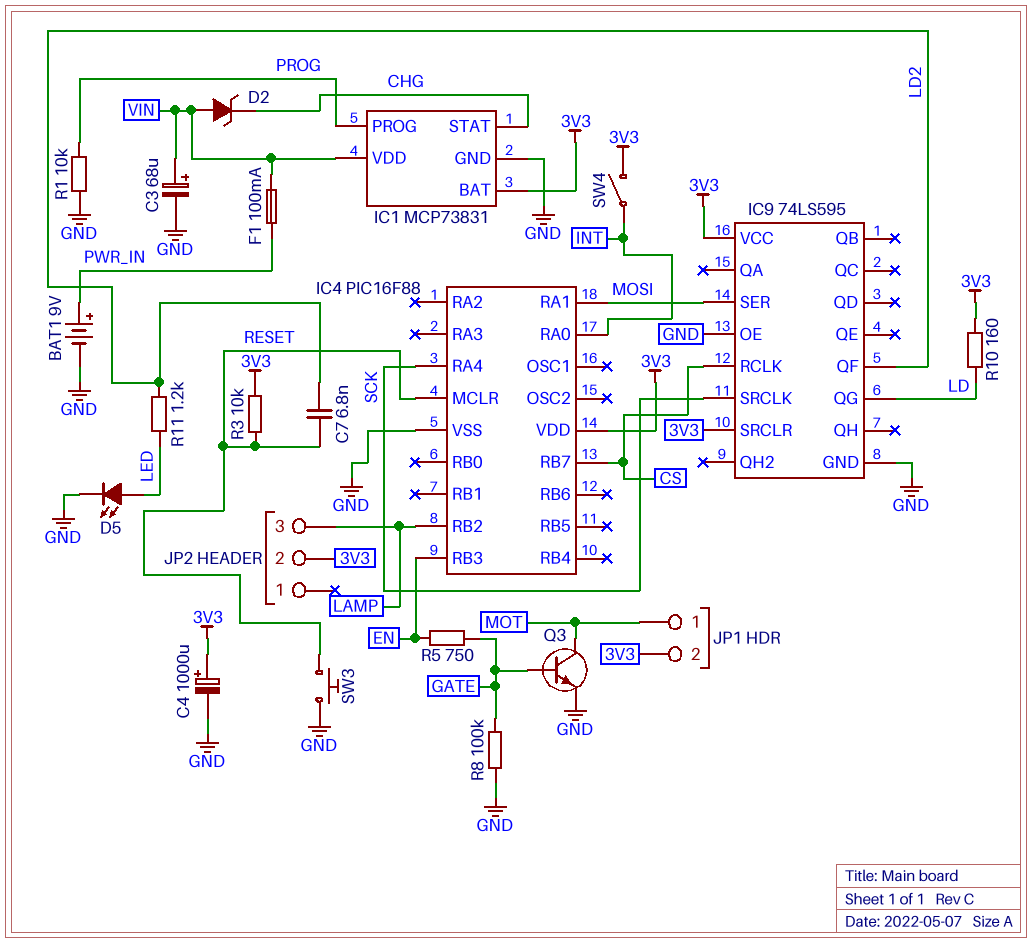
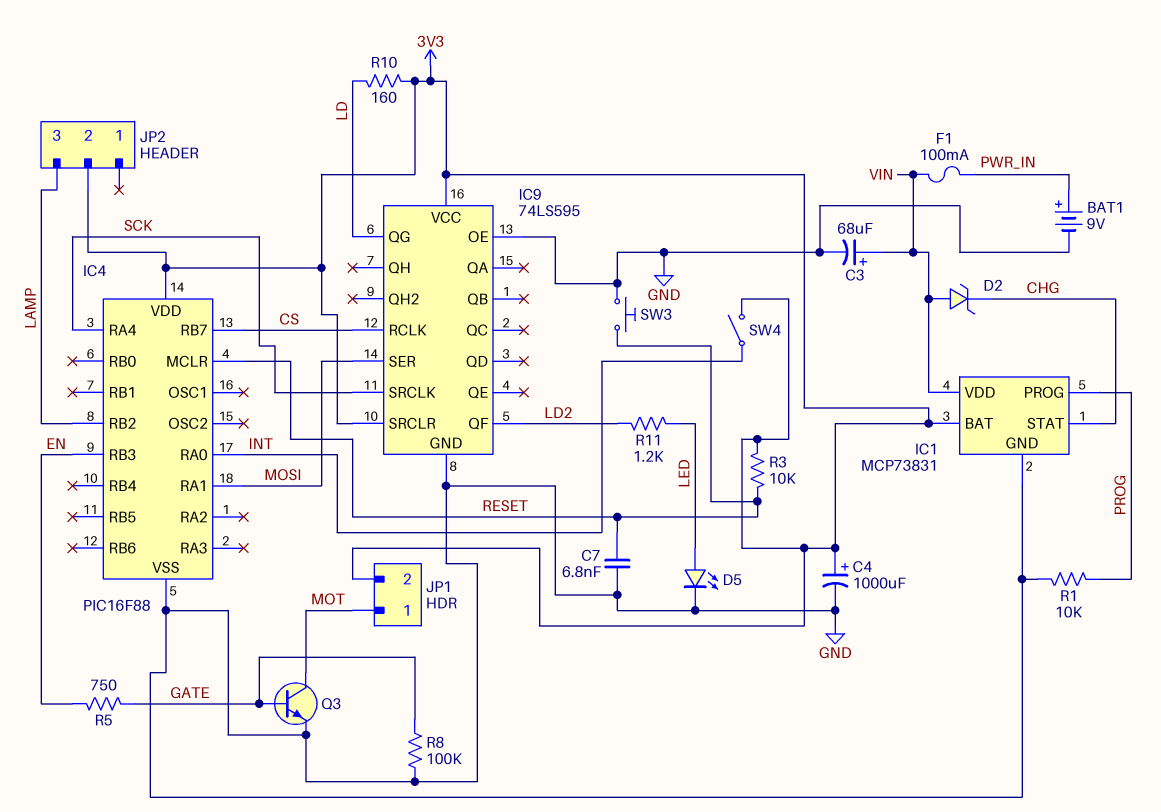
C7: 6.8nF (LD2, RESET) -> 6.8nF (GND, RESET)

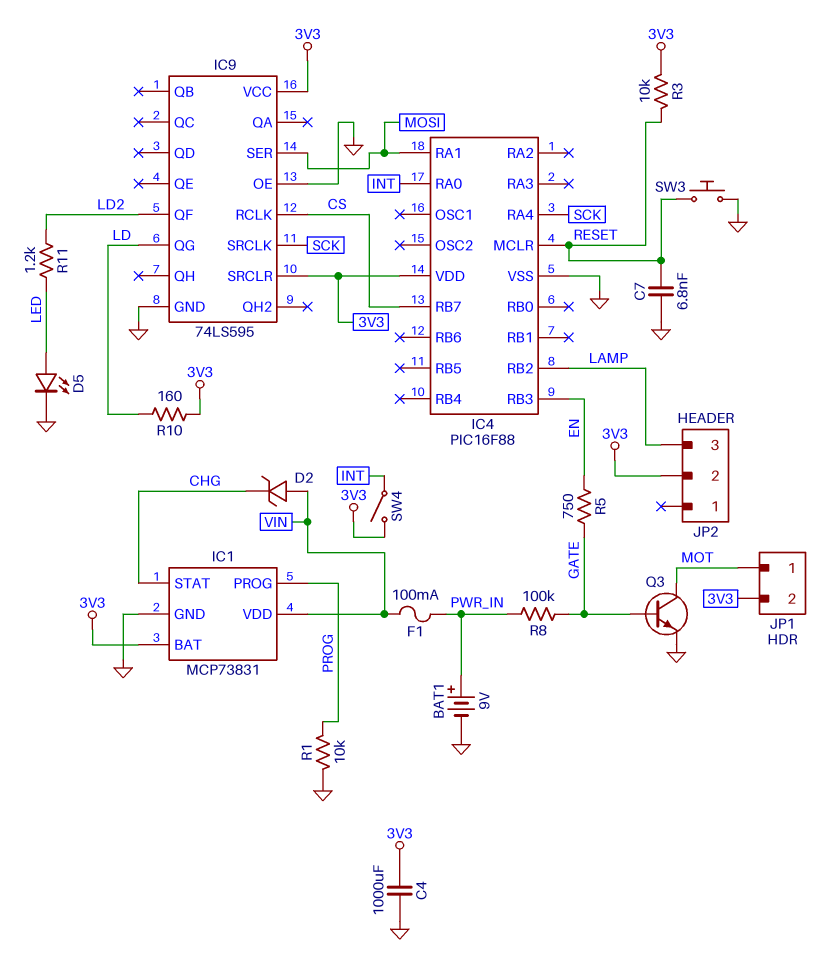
C3: 68uF (plus VIN, minus GND) -> none
C4: 1000uF (plus 3V3, minus GND) -> 1000uF (3V3, GND)
R8: 100k (GATE, GND) -> 100k (GATE, PWR_IN)

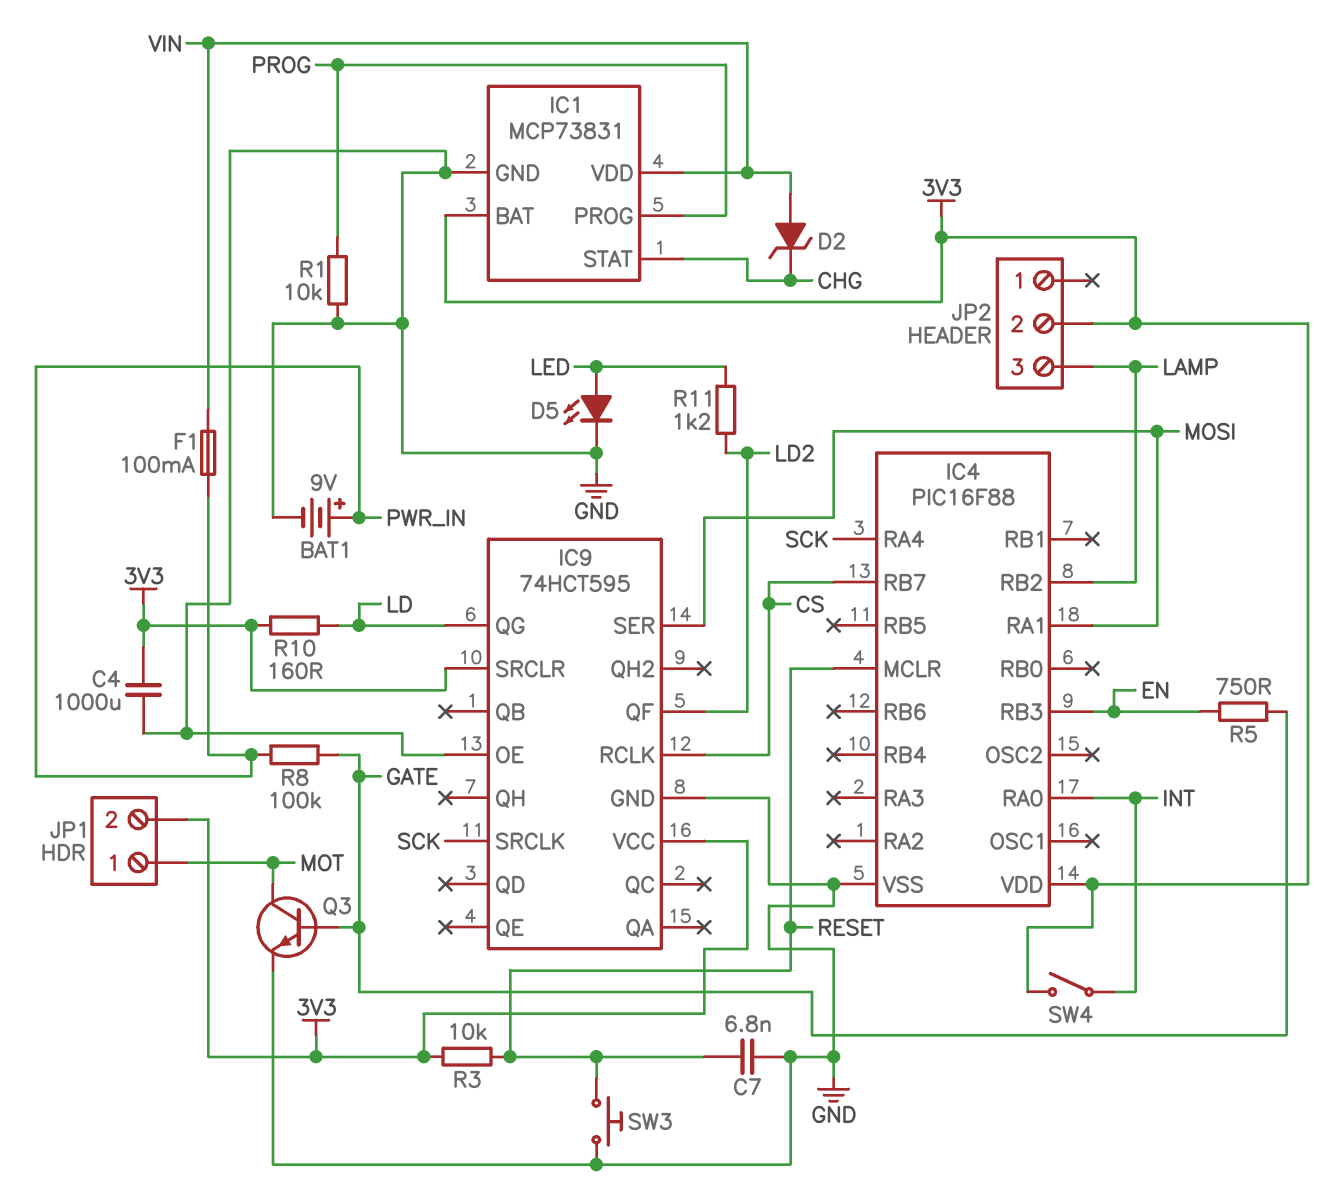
IC9: 74LS595 -> 74HCT595

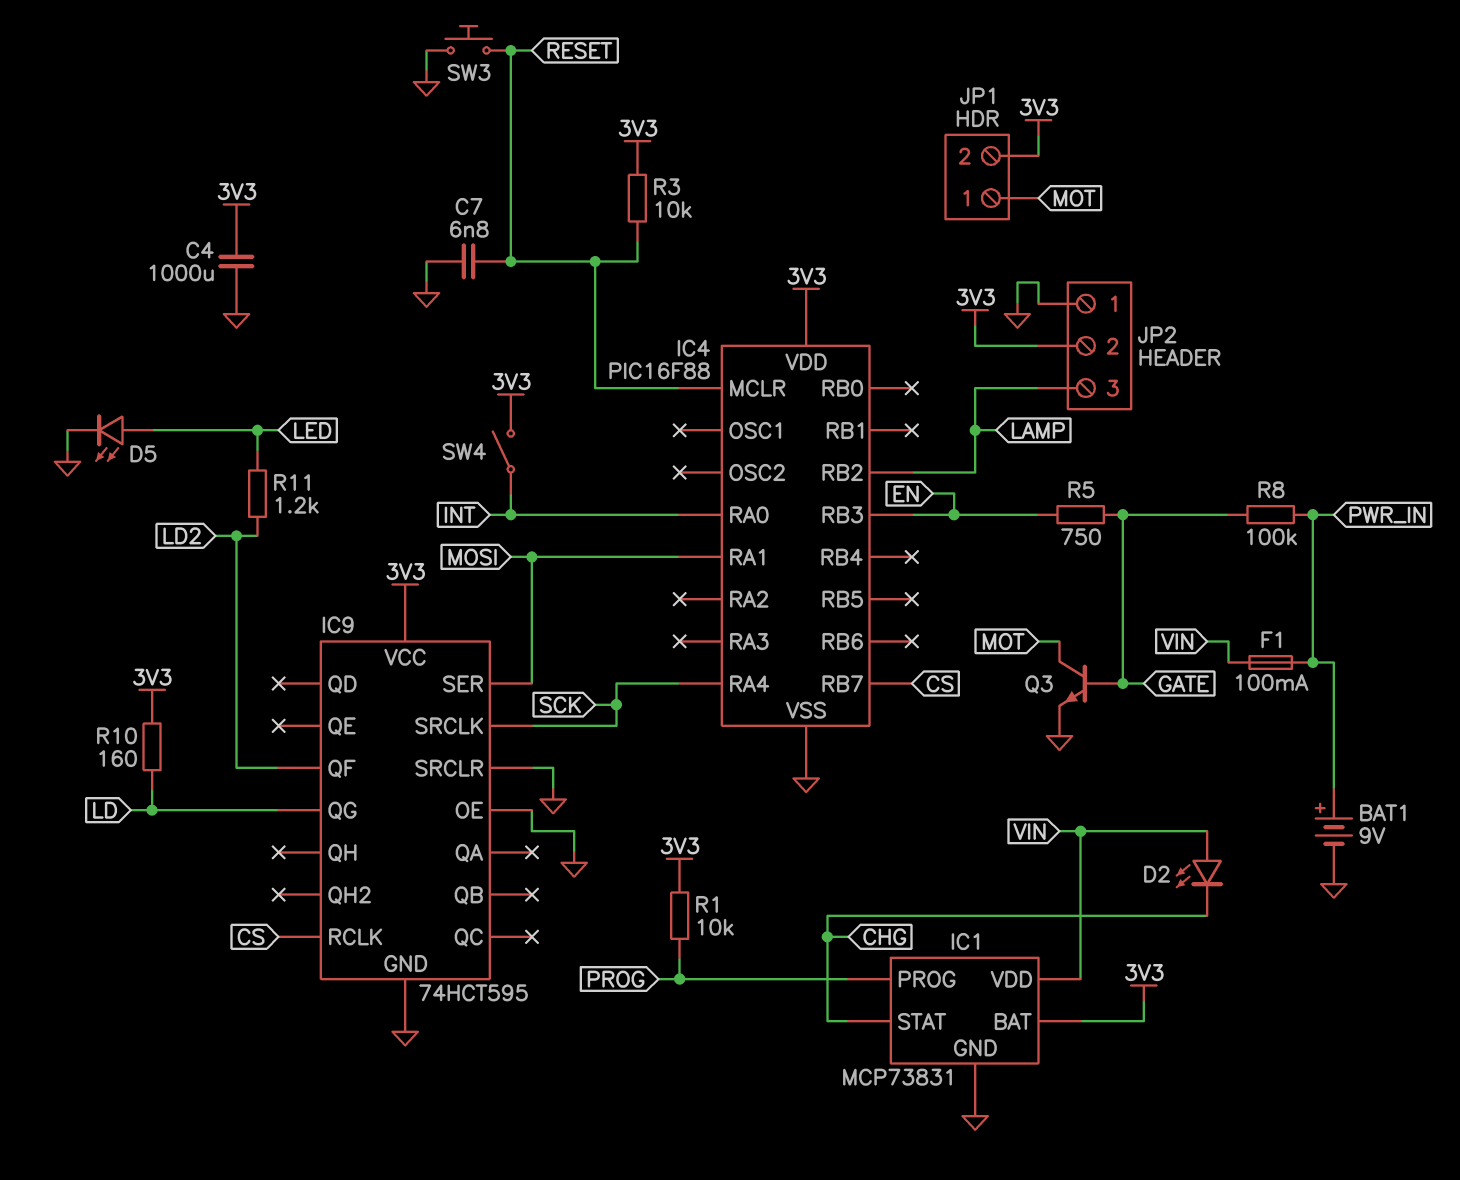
D2: zener (A VIN, K CHG) -> LED (A VIN, K CHG)
IC9 pin SRCLR: 3V3 -> GND
JP2 pin 1: none -> GND
R1: 10k (GND, PROG) -> 10k (3V3, PROG)

